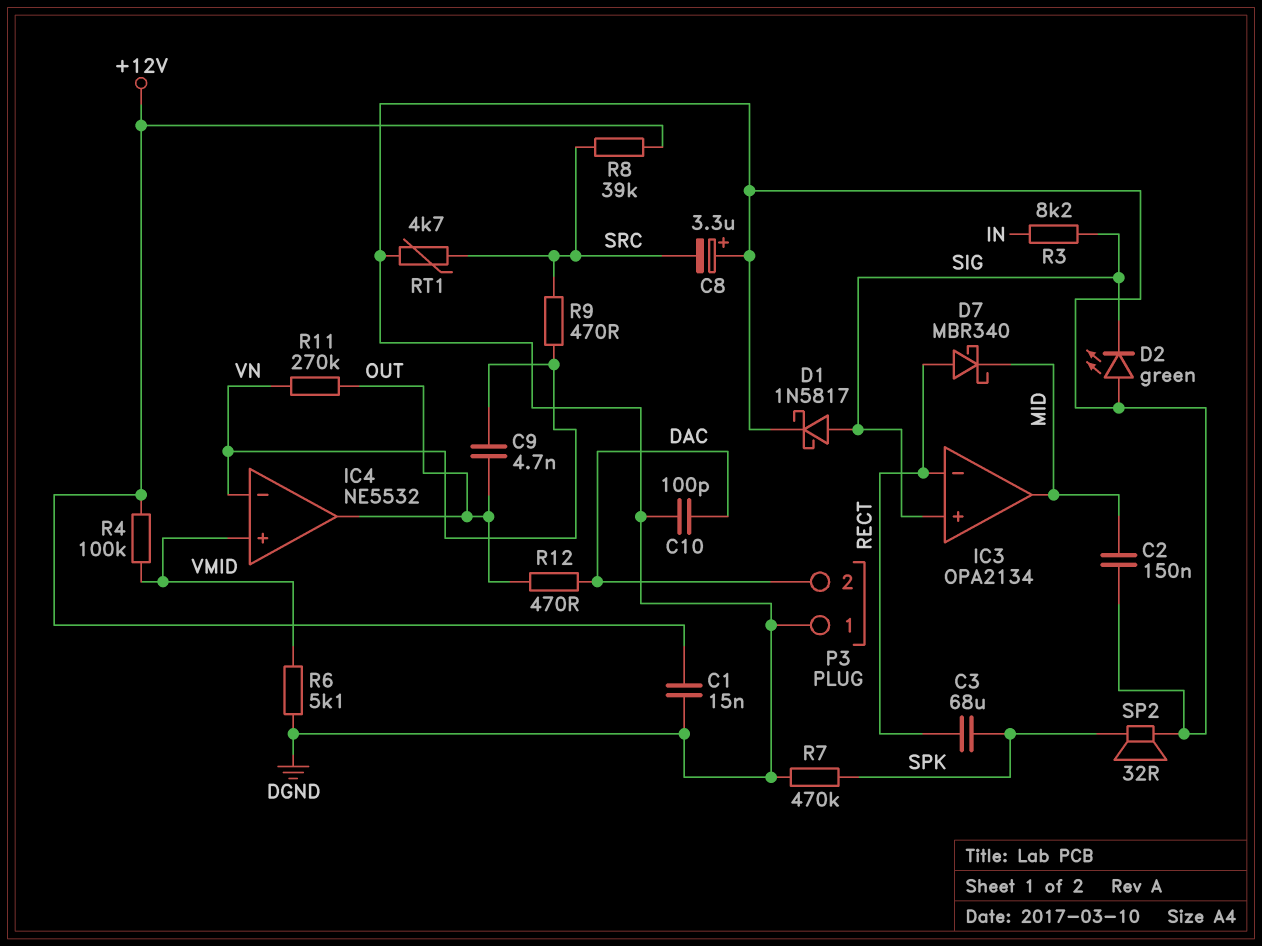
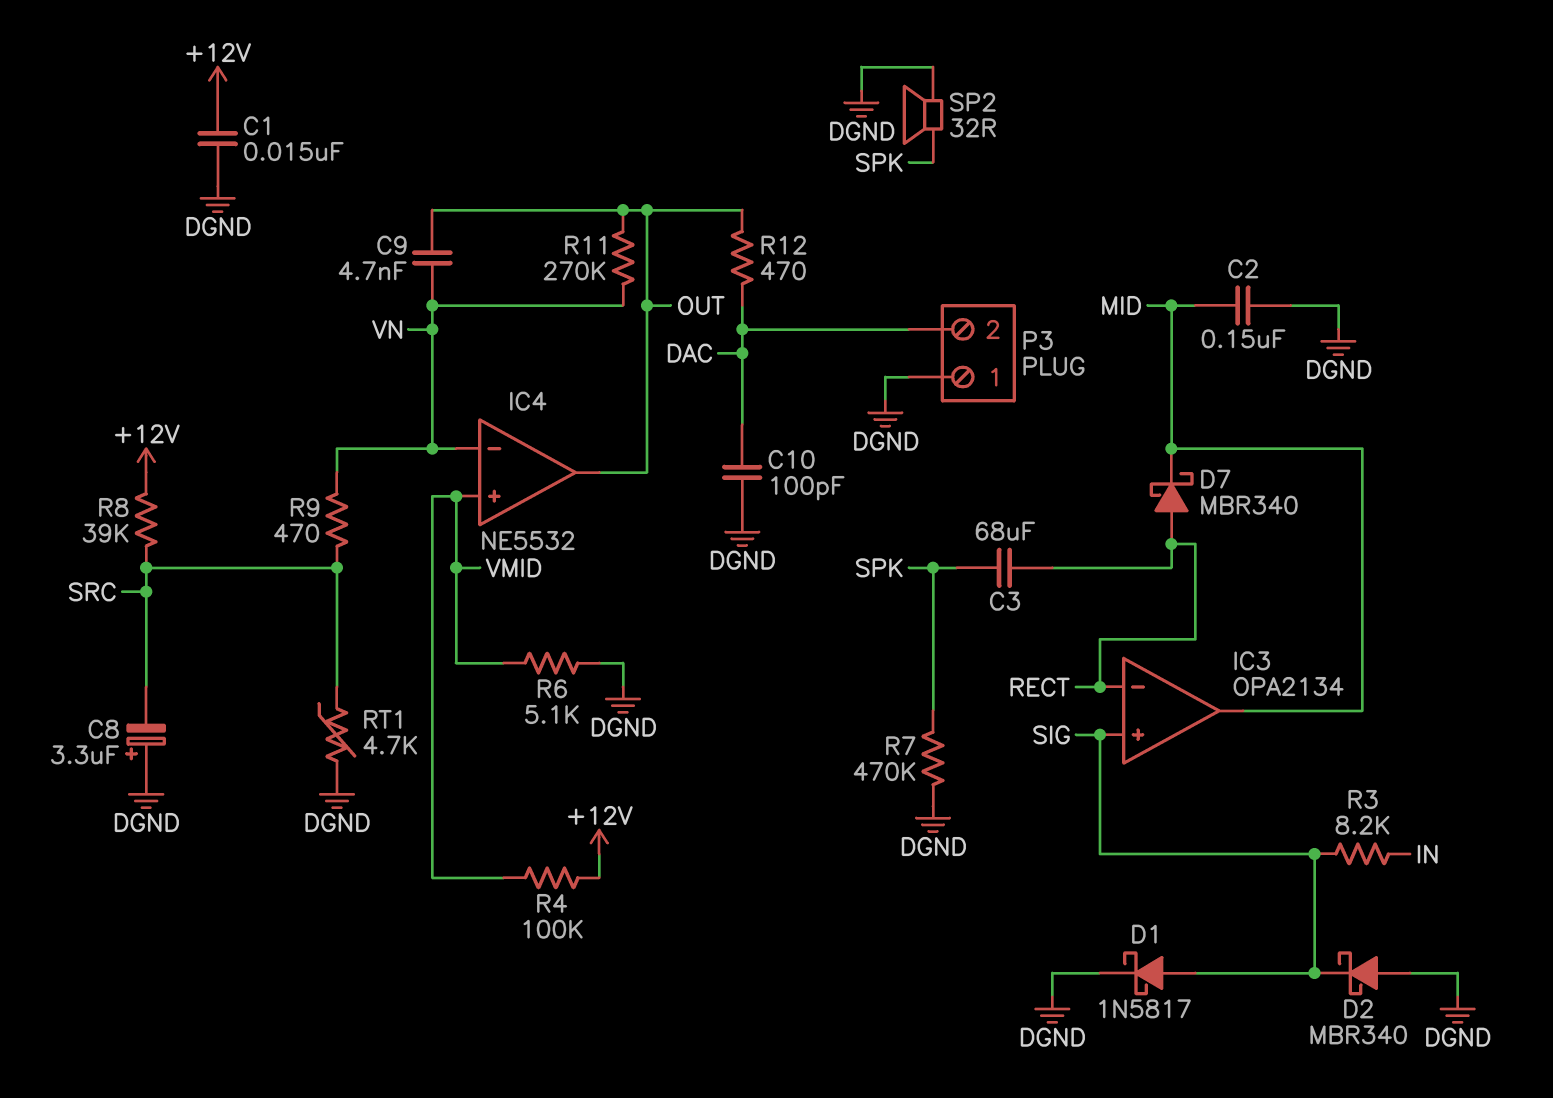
D2: LED green (A DGND, K SIG) -> schottky MBR340 (A DGND, K SIG)

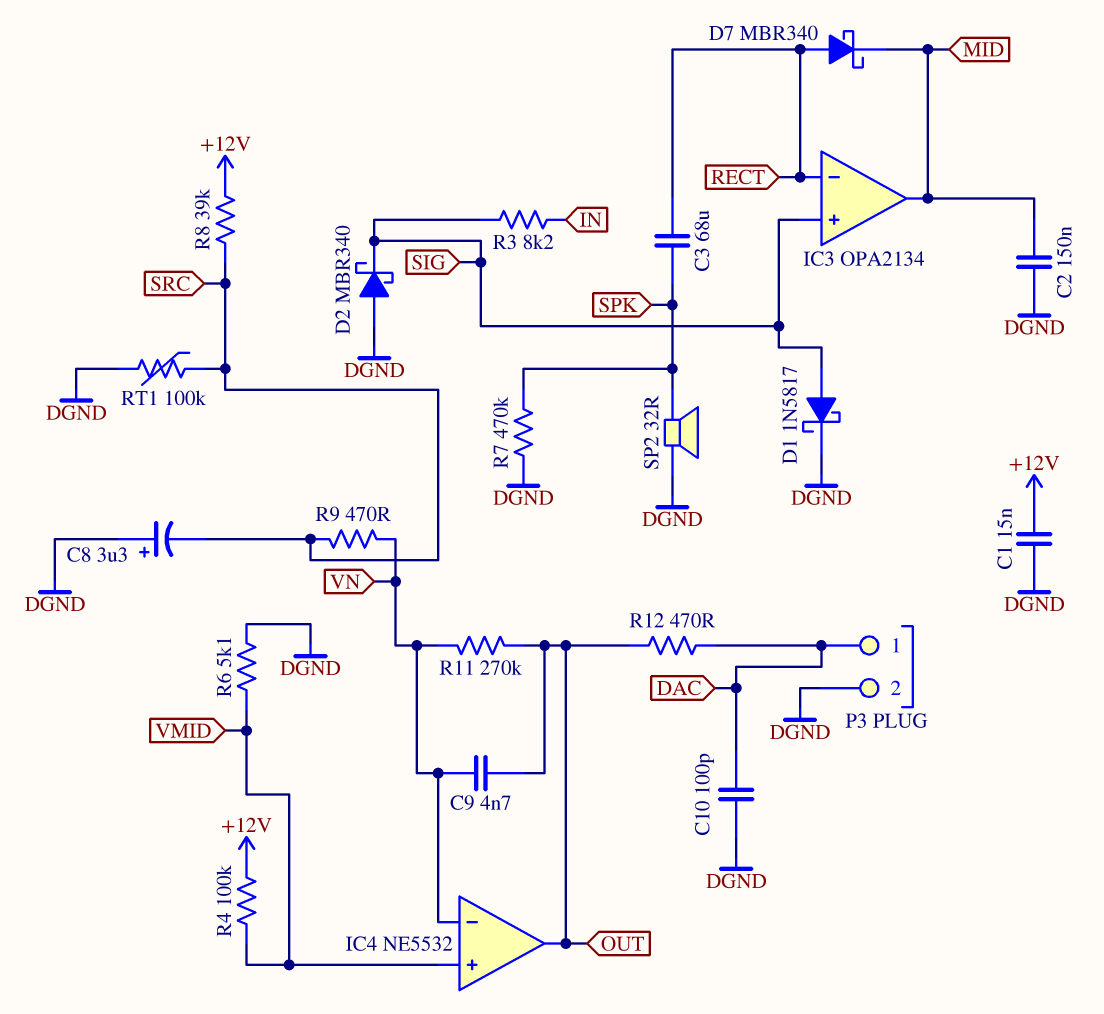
P3 pin 1: DGND -> DAC
P3 pin 2: DAC -> DGND
RT1: 4.7k (DGND, SRC) -> 100k (DGND, SRC)

